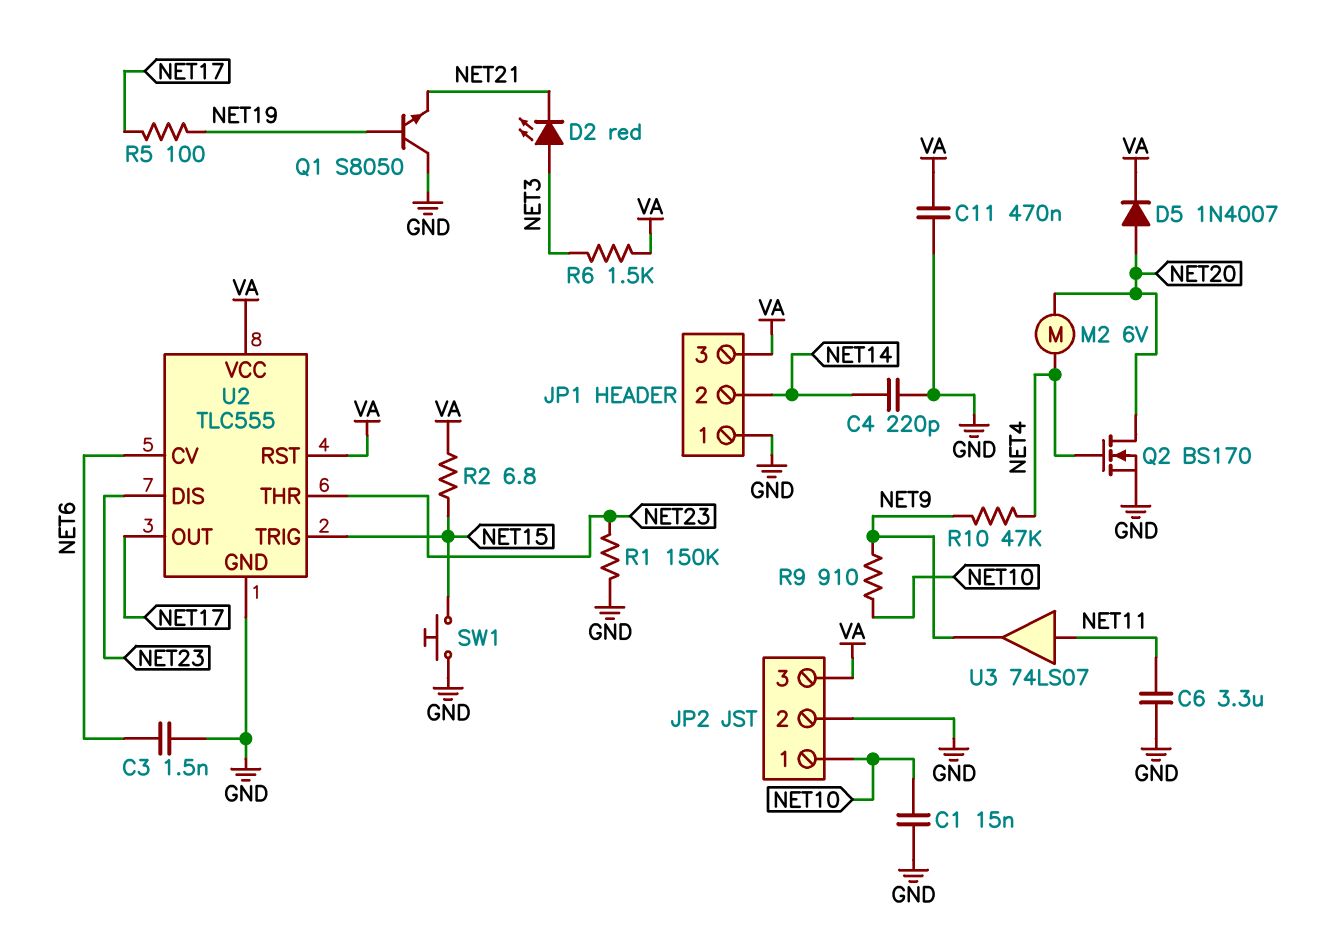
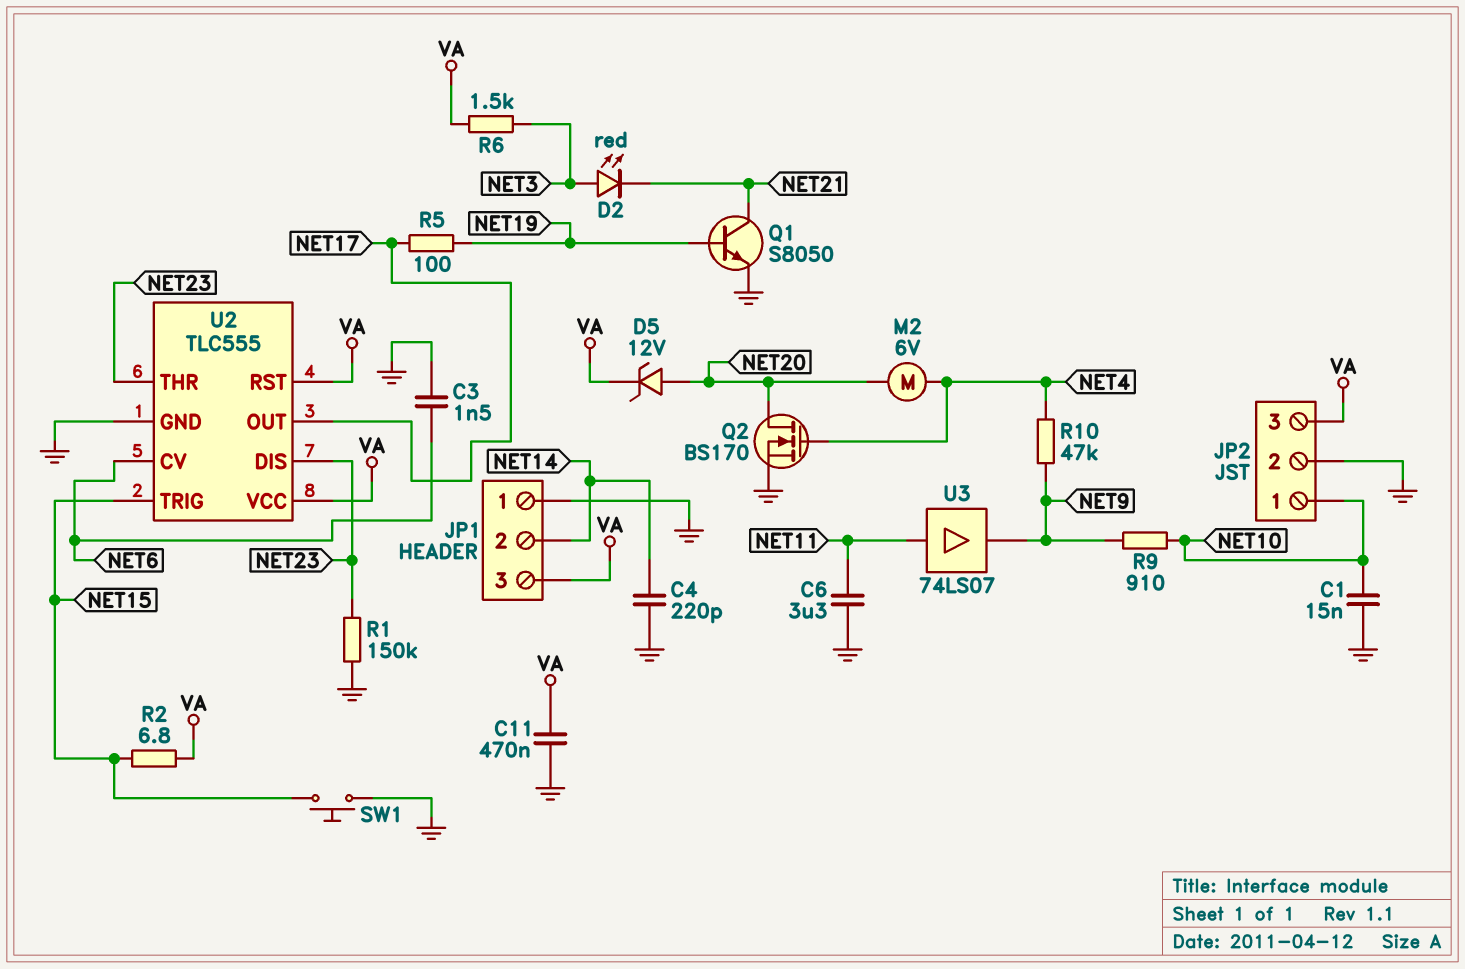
D5: diode 1N4007 (A NET20, K VA) -> zener 12V (A NET20, K VA)
Q1: NPN S8050 (B NET19, C GND, E NET21) -> NPN S8050 (B NET19, C NET21, E GND)

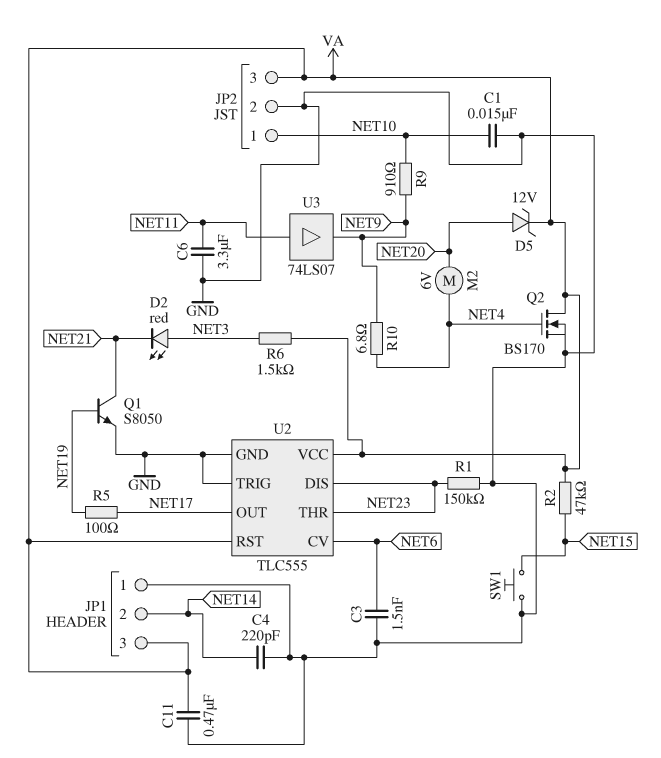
Q2: NMOS BS170 (G NET4, D NET20, S GND) -> NMOS BS170 (G NET4, D VA, S GND)
R2: 6.8 (NET15, VA) -> 47k (NET15, VA)
R10: 47k (NET4, NET9) -> 6.8 (NET4, NET9)
U2 pin TRIG: NET15 -> GND

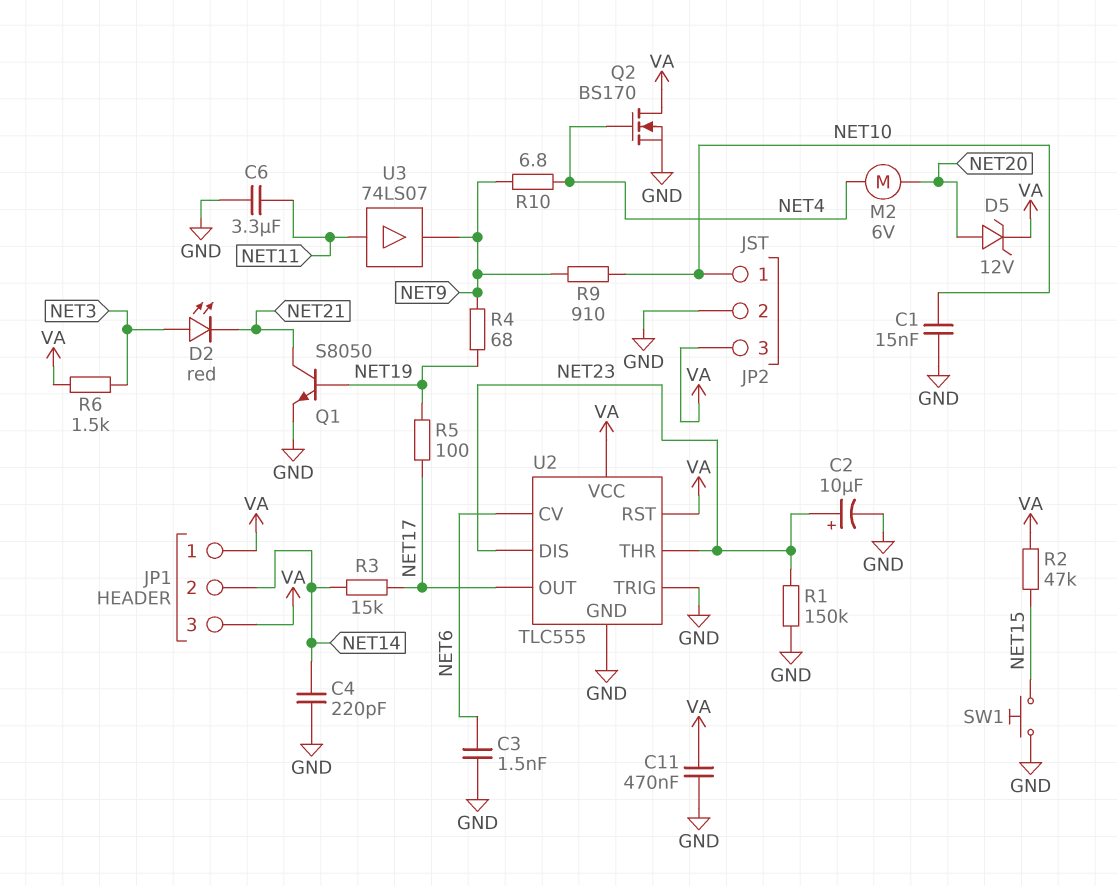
C2: none -> 10uF (plus NET23, minus GND)
JP1 pin 1: GND -> VA
R3: none -> 15k (NET14, NET17)
R4: none -> 68 (NET9, NET19)

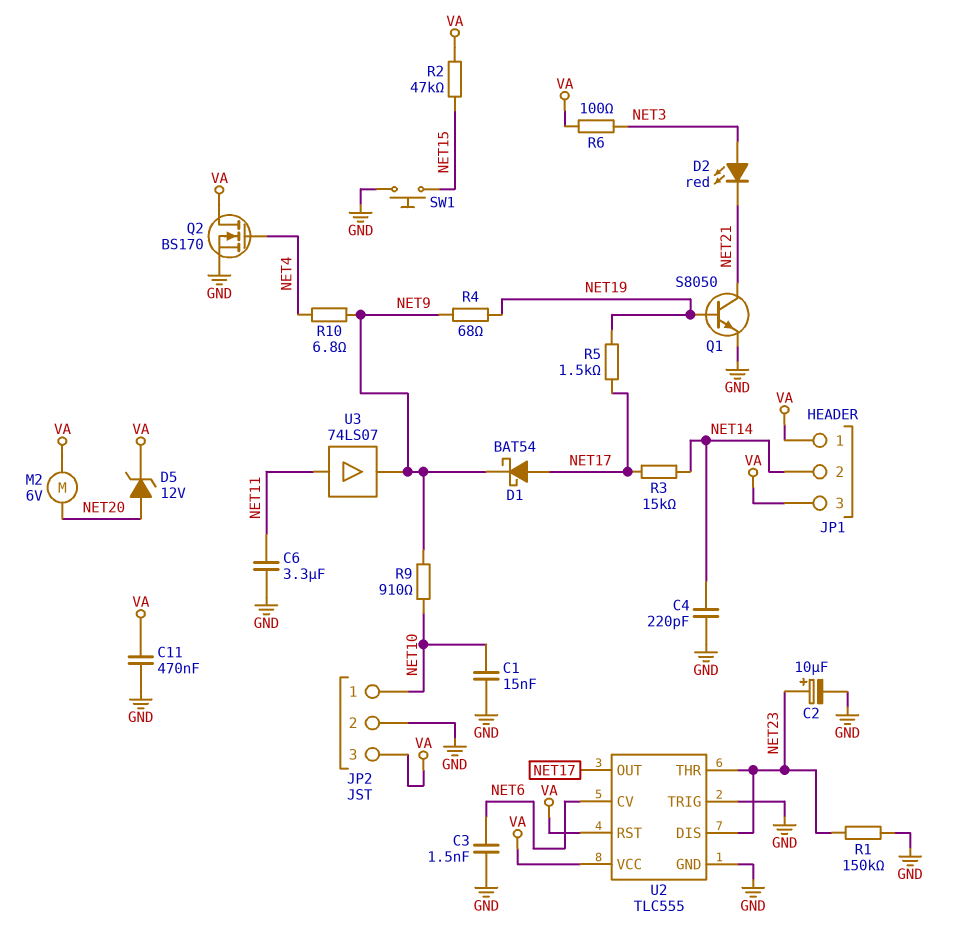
D1: none -> schottky BAT54 (A NET17, K NET9)
M2: motor 6V (NET4, NET20) -> motor 6V (NET20, VA)
R5: 100 (NET17, NET19) -> 1.5k (NET17, NET19)
R6: 1.5k (NET3, VA) -> 100 (NET3, VA)

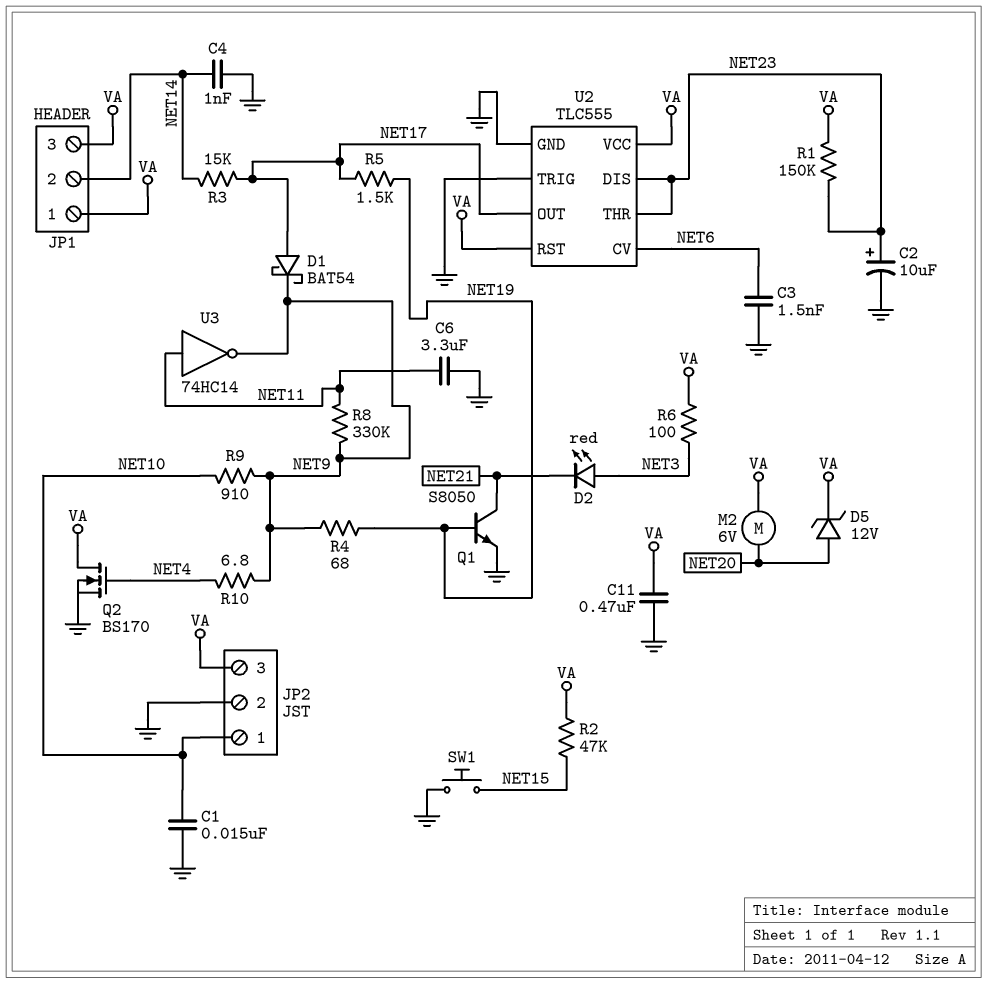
C4: 220pF (GND, NET14) -> 1nF (GND, NET14)
R1: 150k (GND, NET23) -> 150k (NET23, VA)
R8: none -> 330k (NET9, NET11)
U3: buffer 74LS07 (in NET11, out NET9) -> NOT 74HC14 (in NET11, out NET9)

